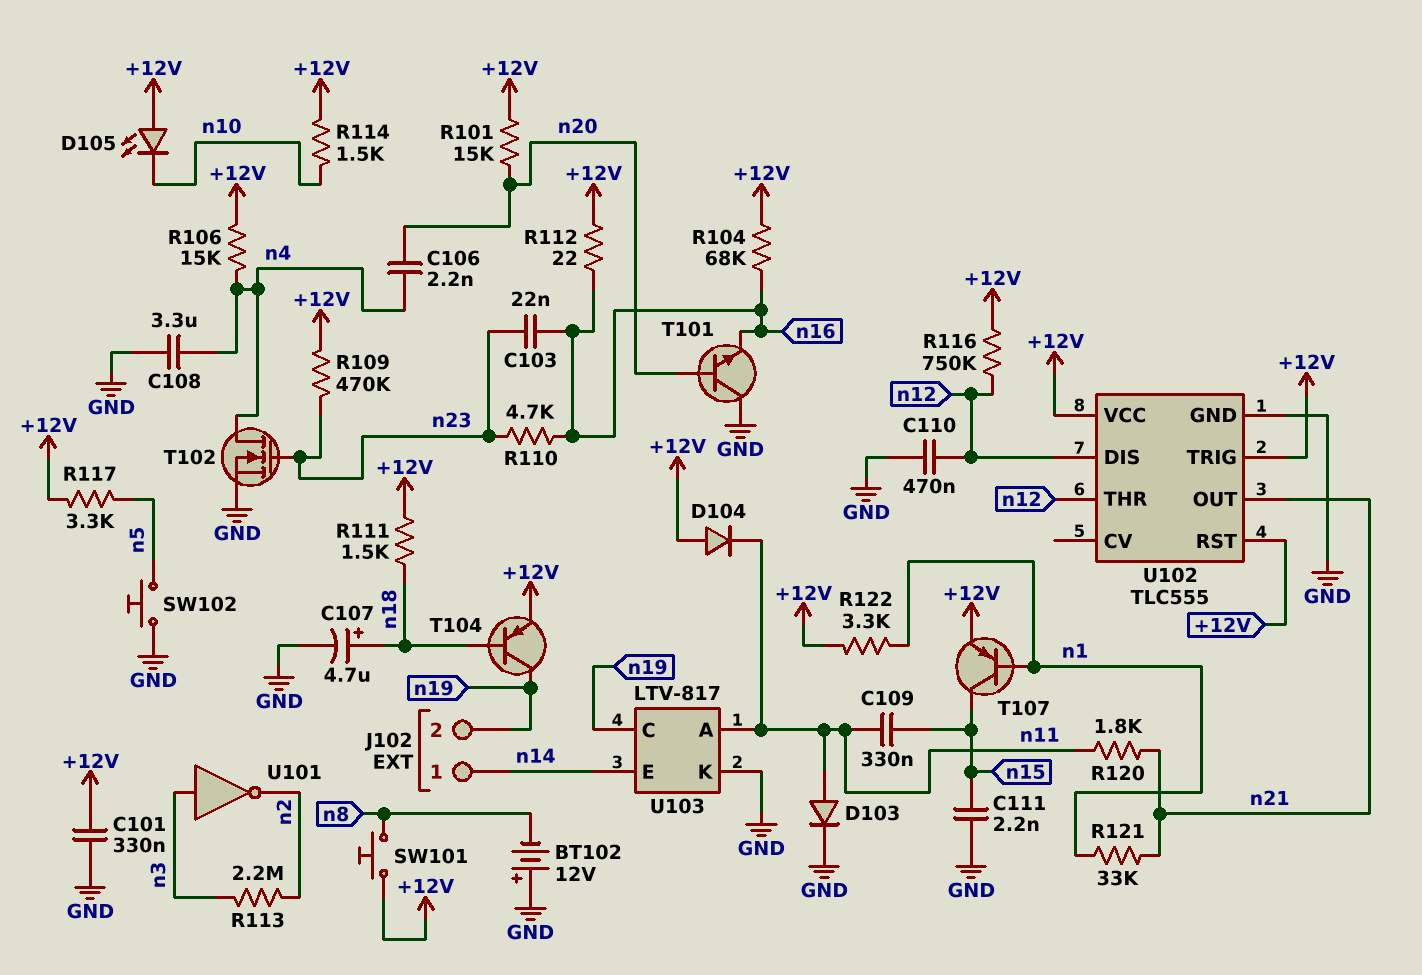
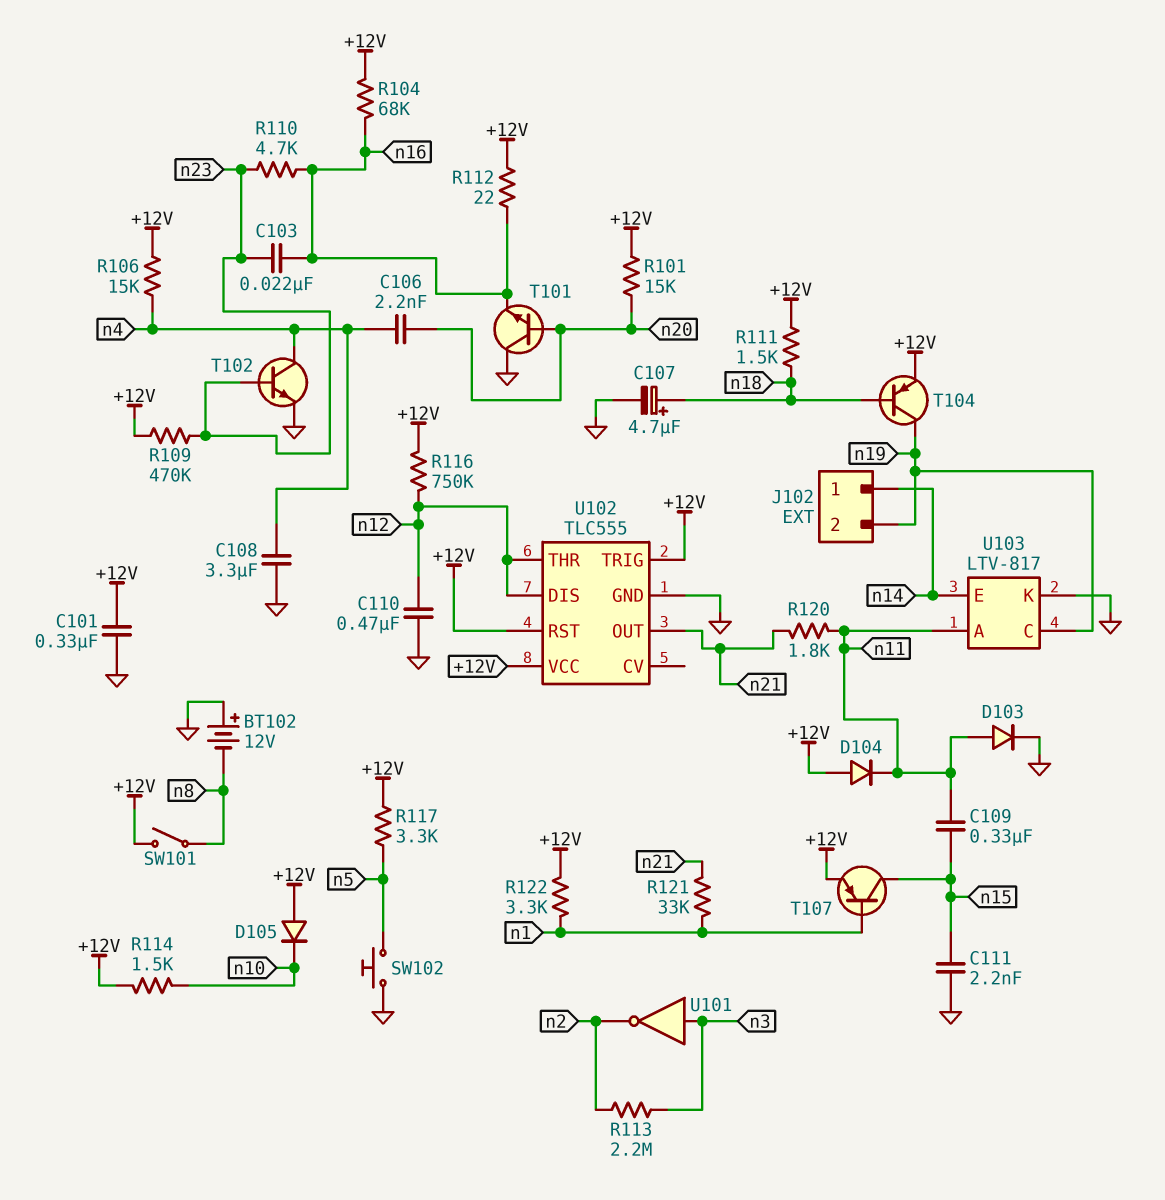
D105: LED (A +12V, K n10) -> diode (A +12V, K n10)
SW101: button (+12V, n8) -> switch (+12V, n8)
T102: NMOS (G n23, D n4, S GND) -> NPN (B n23, C n4, E GND)

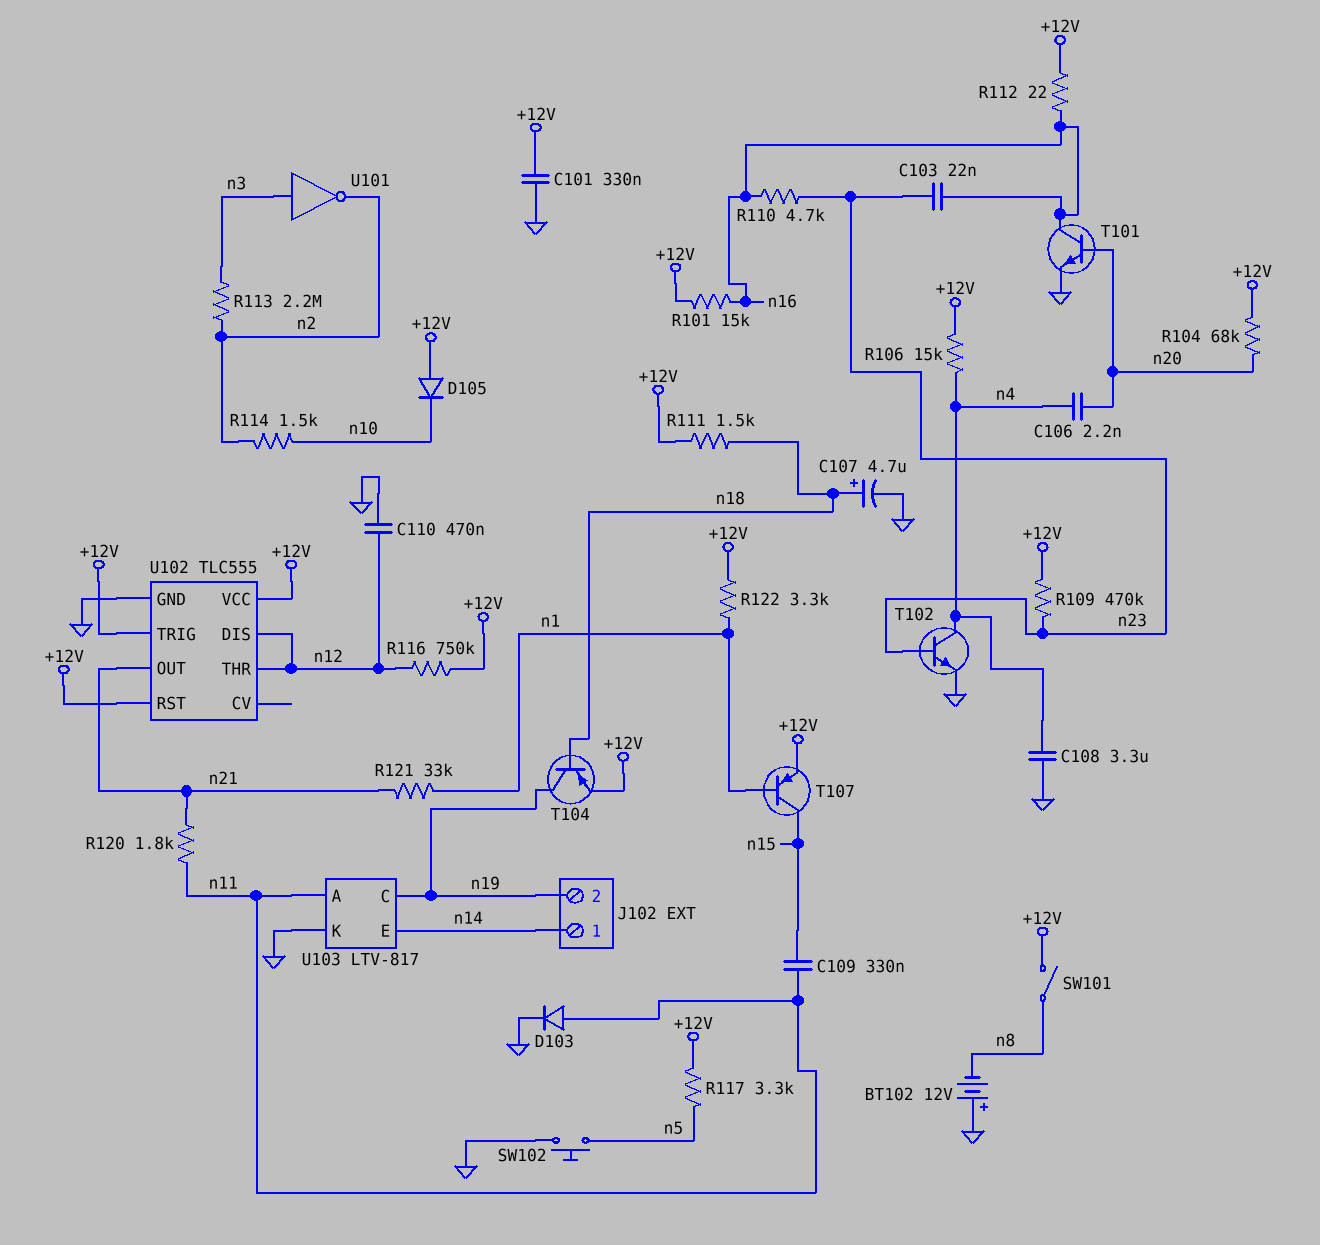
C111: 2.2nF (GND, n15) -> none
D104: diode (A +12V, K n11) -> none
R101: 15k (+12V, n20) -> 15k (+12V, n16)
R104: 68k (+12V, n16) -> 68k (+12V, n20)
R114: 1.5k (+12V, n10) -> 1.5k (n2, n10)
T101: NPN (B n20, C GND, E n16) -> NPN (B n20, C n16, E GND)

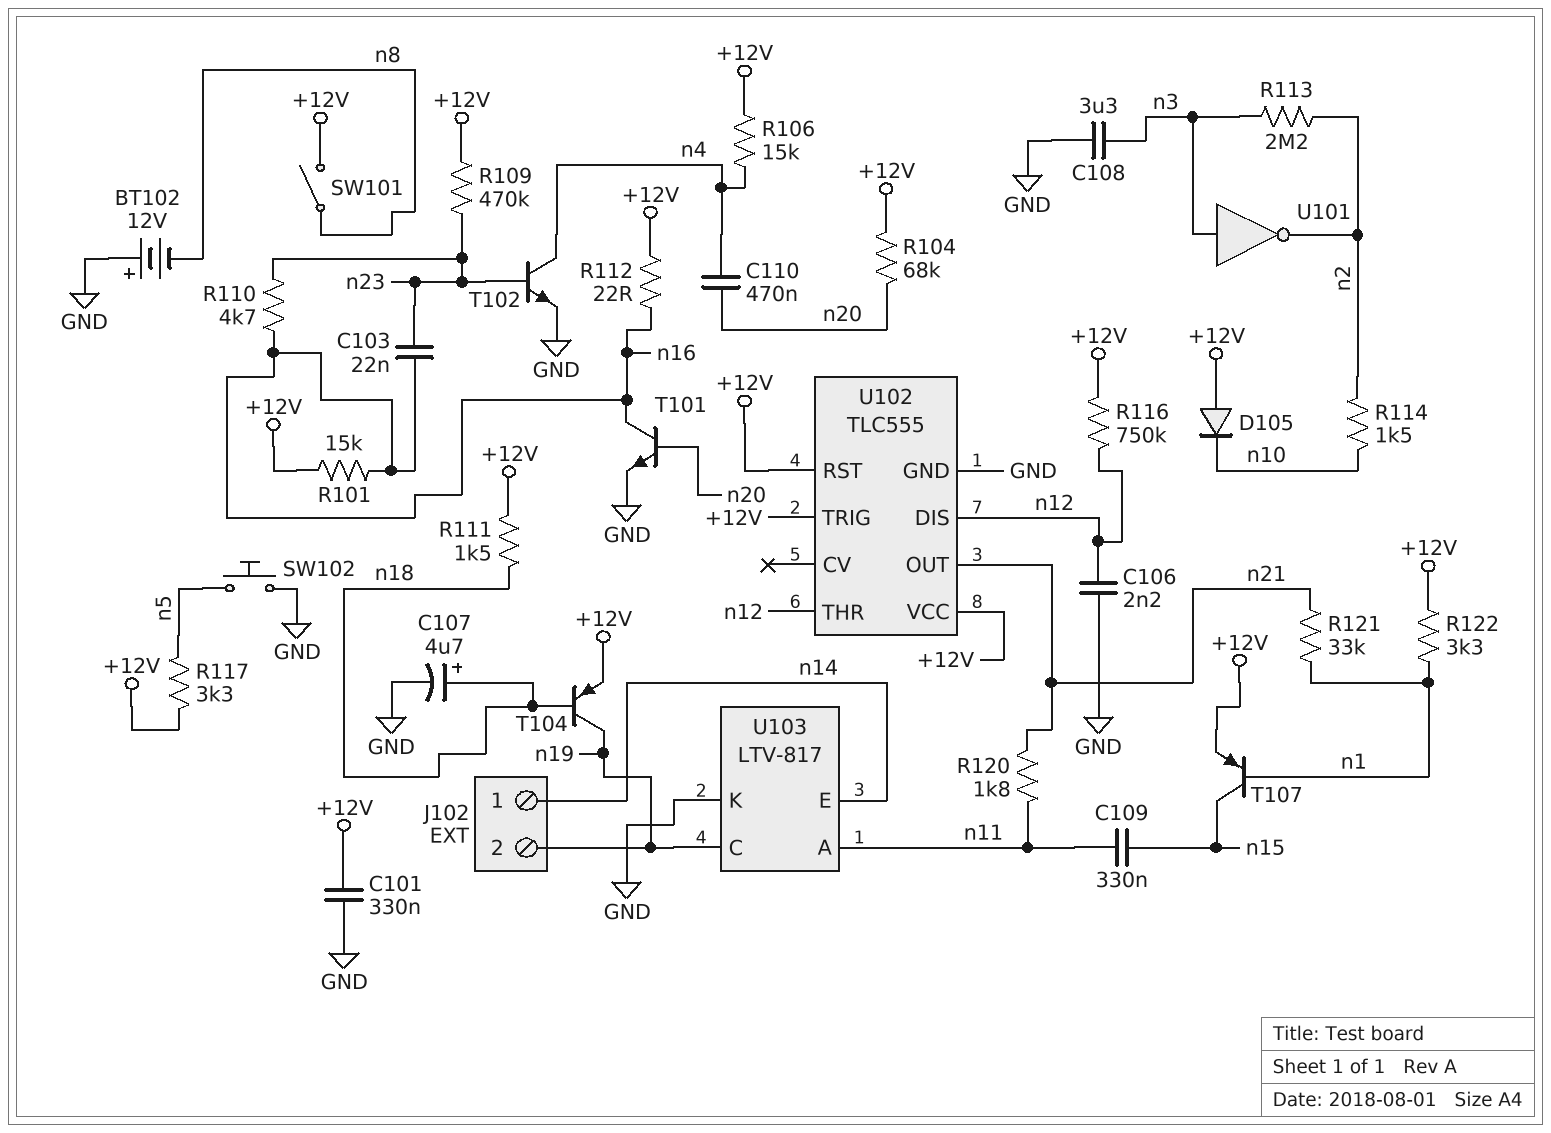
C106: 2.2nF (n4, n20) -> 2.2nF (GND, n12)
C108: 3.3uF (GND, n4) -> 3.3uF (GND, n3)
C110: 470nF (GND, n12) -> 470nF (n4, n20)
D103: diode (A n11, K GND) -> none

